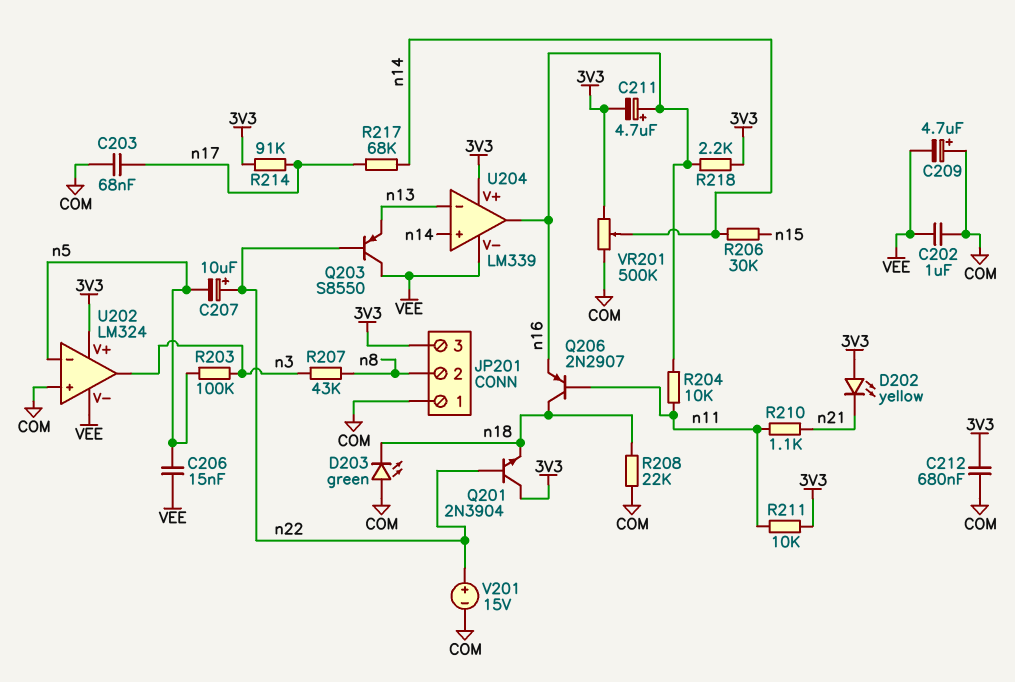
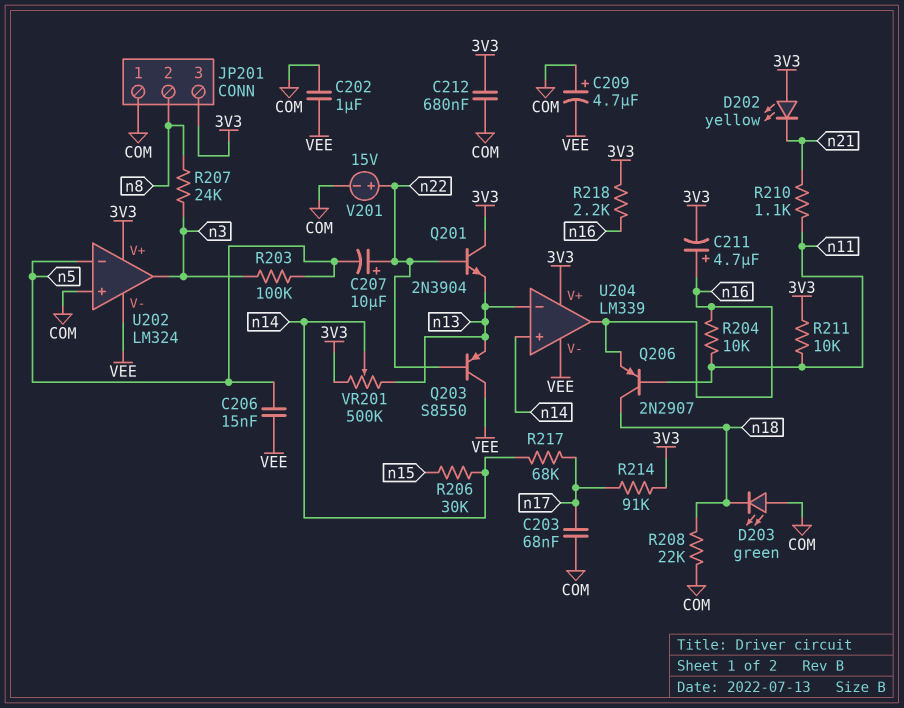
Q201: NPN 2N3904 (B n22, C 3V3, E n18) -> NPN 2N3904 (B n22, C 3V3, E n13)
R207: 43k (n3, n8) -> 24k (n3, n8)
VR201: 500k (3V3, COM, wiper n14) -> 500k (3V3, n13, wiper n14)

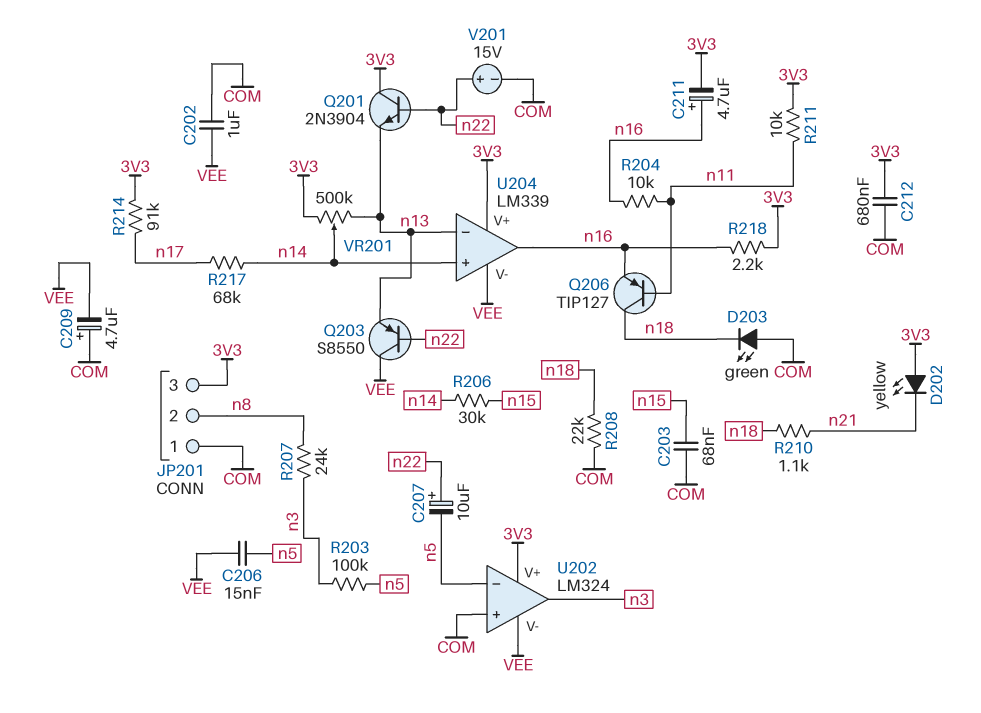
C203: 68nF (COM, n17) -> 68nF (COM, n15)
Q206: PNP 2N2907 (B n11, C n18, E n16) -> PNP TIP127 (B n11, C n18, E n16)
R210: 1.1k (n11, n21) -> 1.1k (n18, n21)

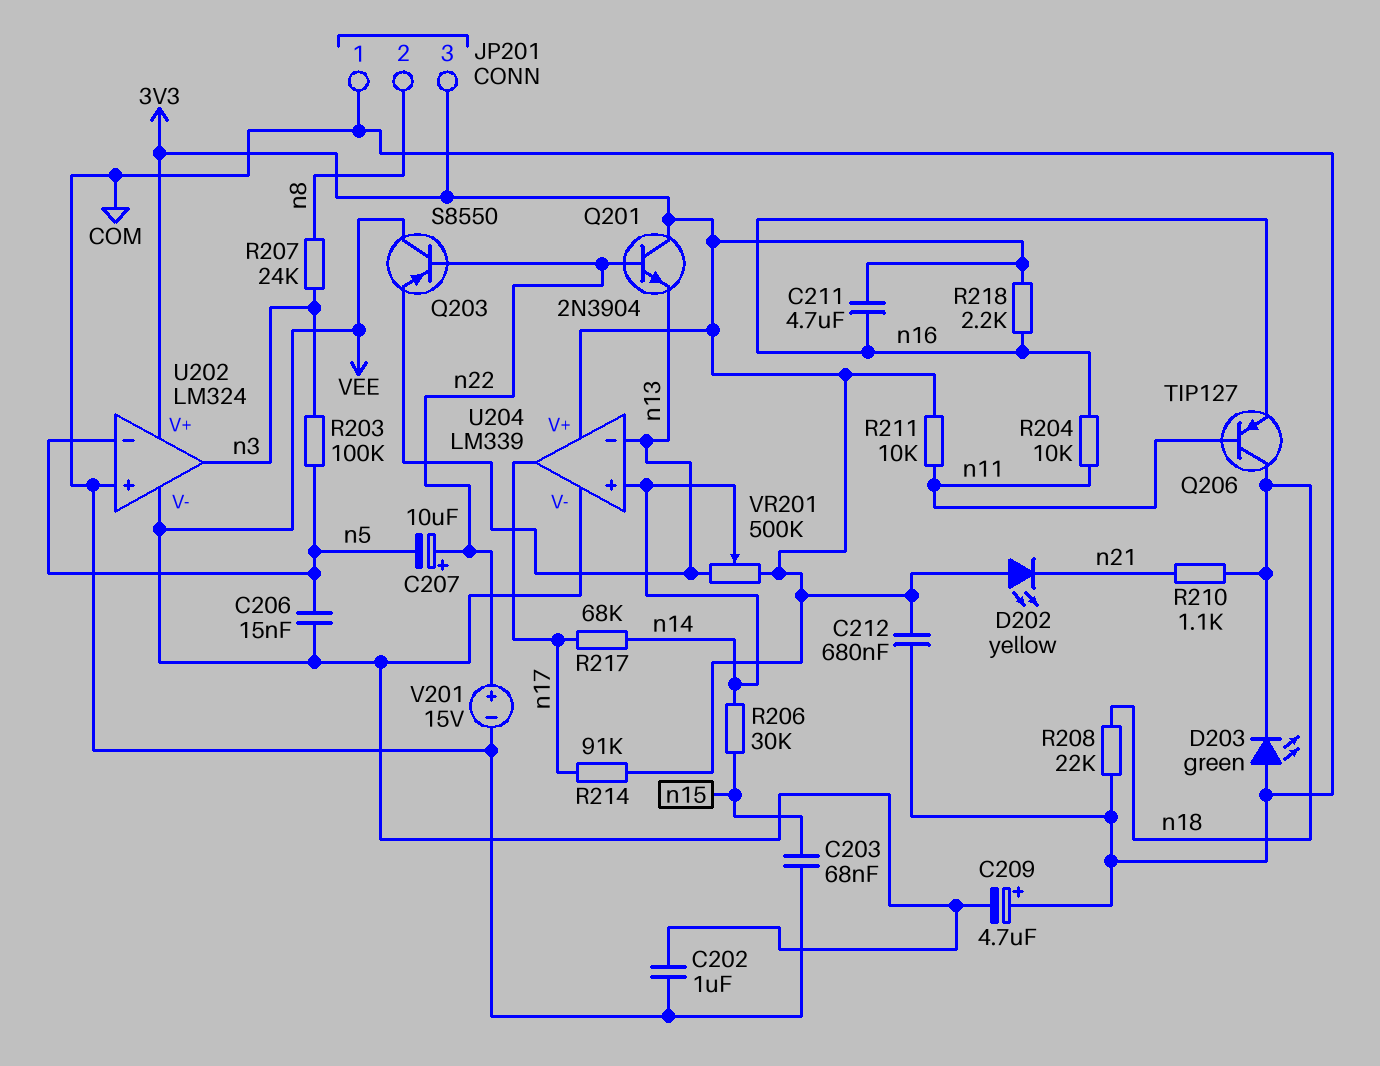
C211: 4.7uF (plus n16, minus 3V3) -> 4.7uF (3V3, n16)
U204 pin out: n16 -> n17

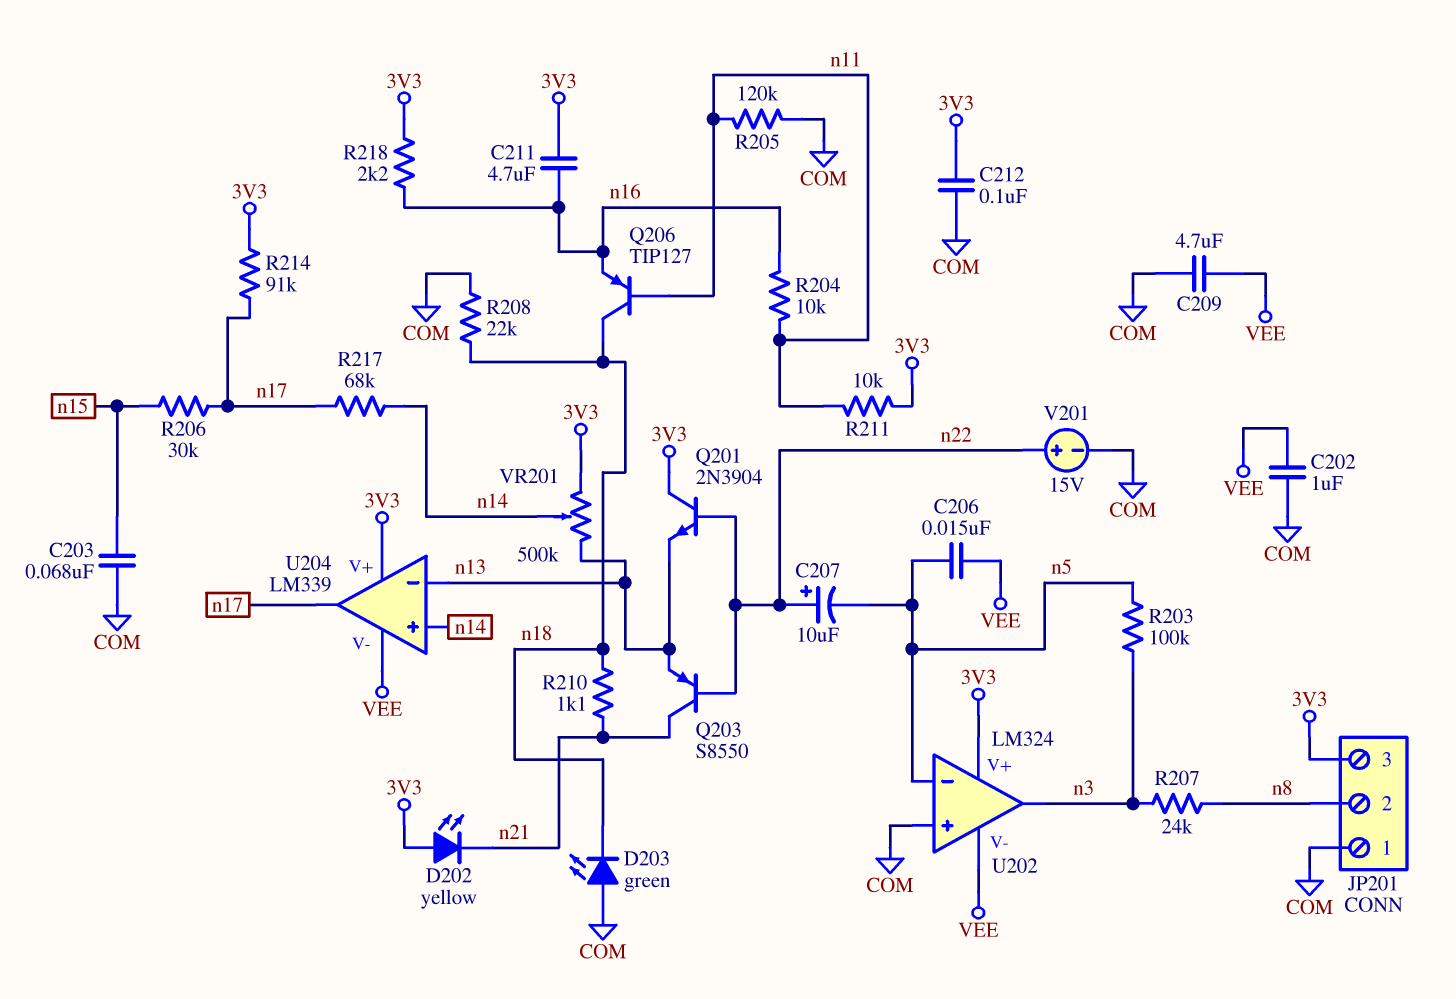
C209: 4.7uF (plus COM, minus VEE) -> 4.7uF (COM, VEE)
C212: 680nF (3V3, COM) -> 100nF (3V3, COM)
Q203: PNP S8550 (B n22, C VEE, E n13) -> PNP S8550 (B n22, C n21, E n13)
R205: none -> 120k (COM, n11)
R206: 30k (n14, n15) -> 30k (n15, n17)

